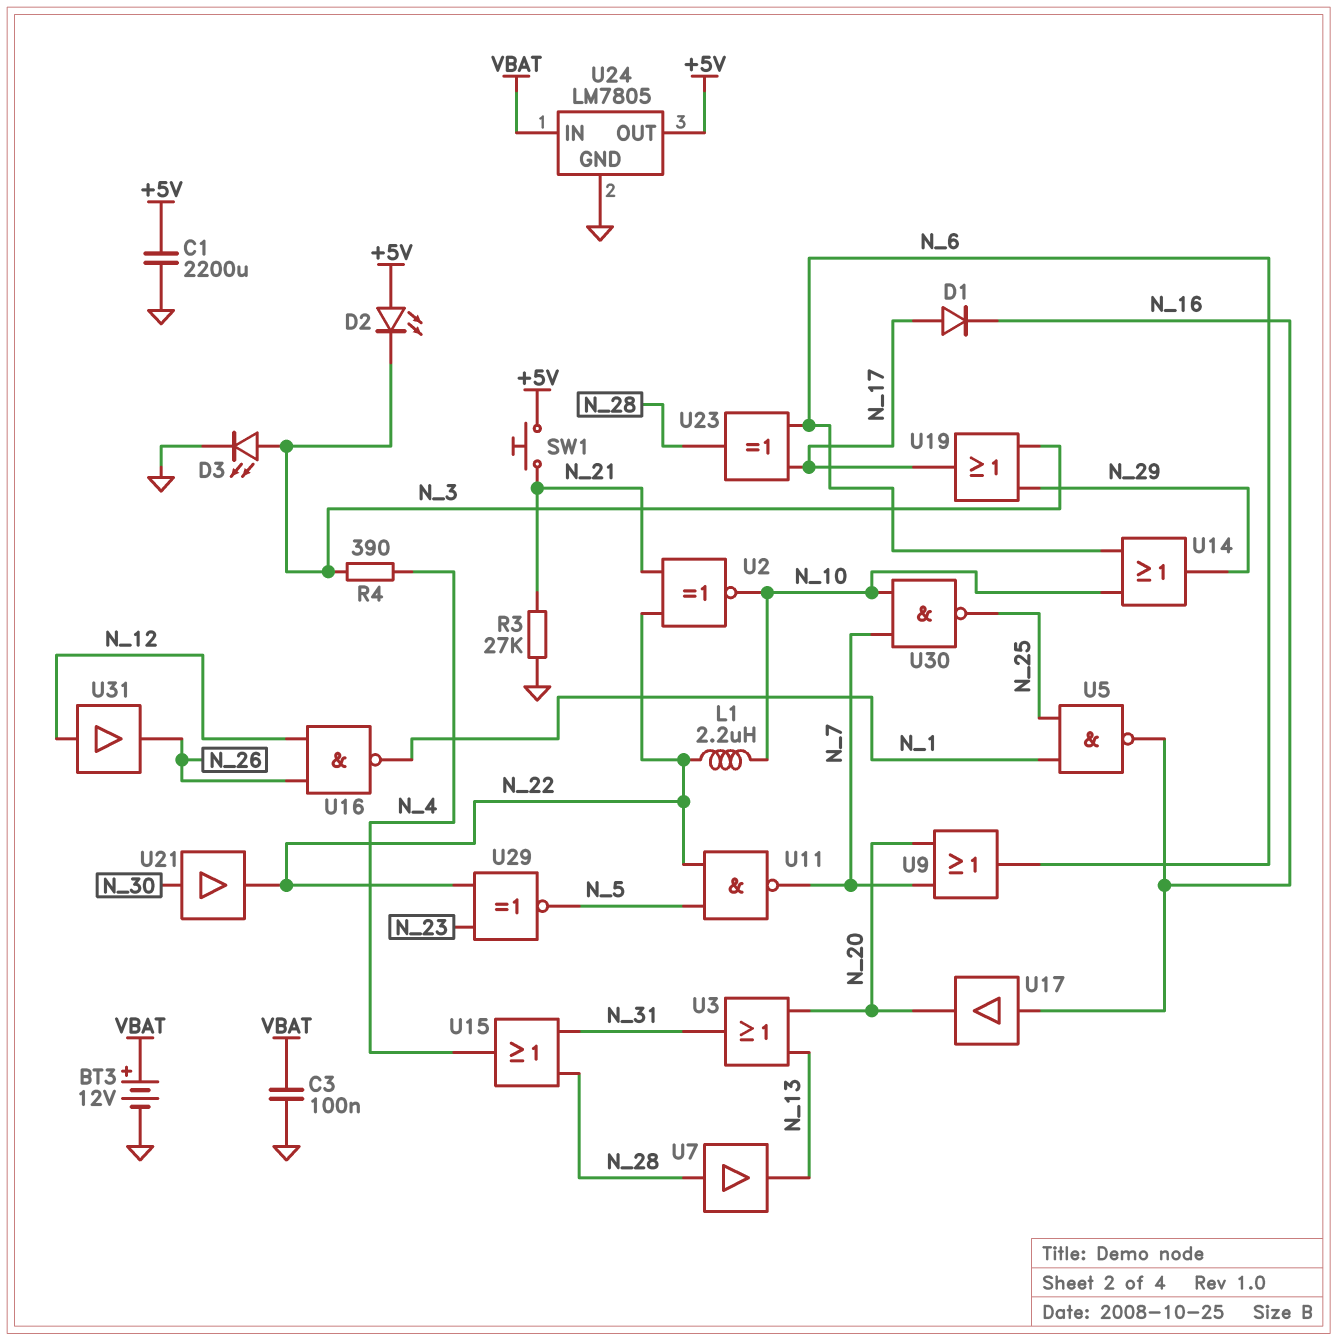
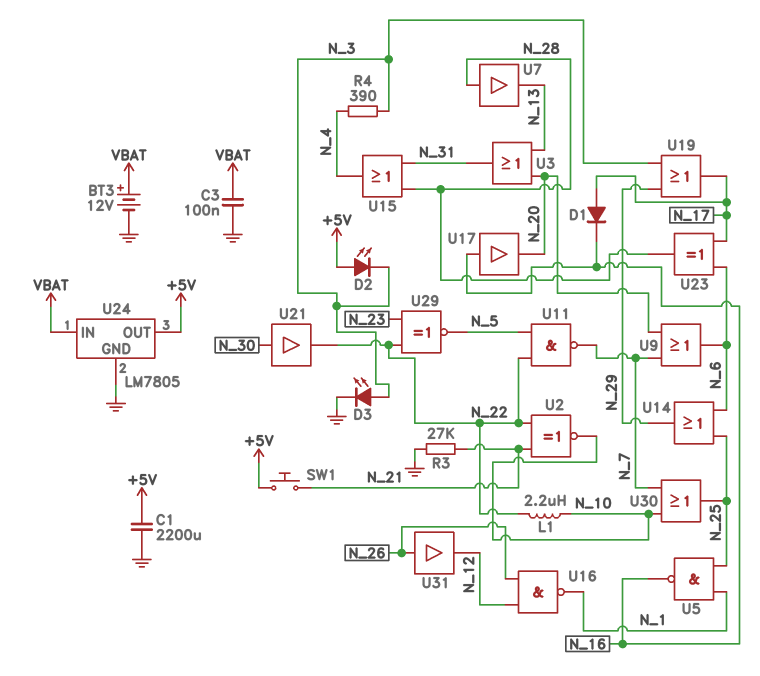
U14: OR (in N_6, in N_10, out N_29) -> OR (in N_6, in N_25, out N_29)
U30: NAND (in N_7, in N_10, out N_25) -> OR (in N_7, in N_10, out N_25)
U31: buffer (in N_12, out N_26) -> buffer (in N_26, out N_12)

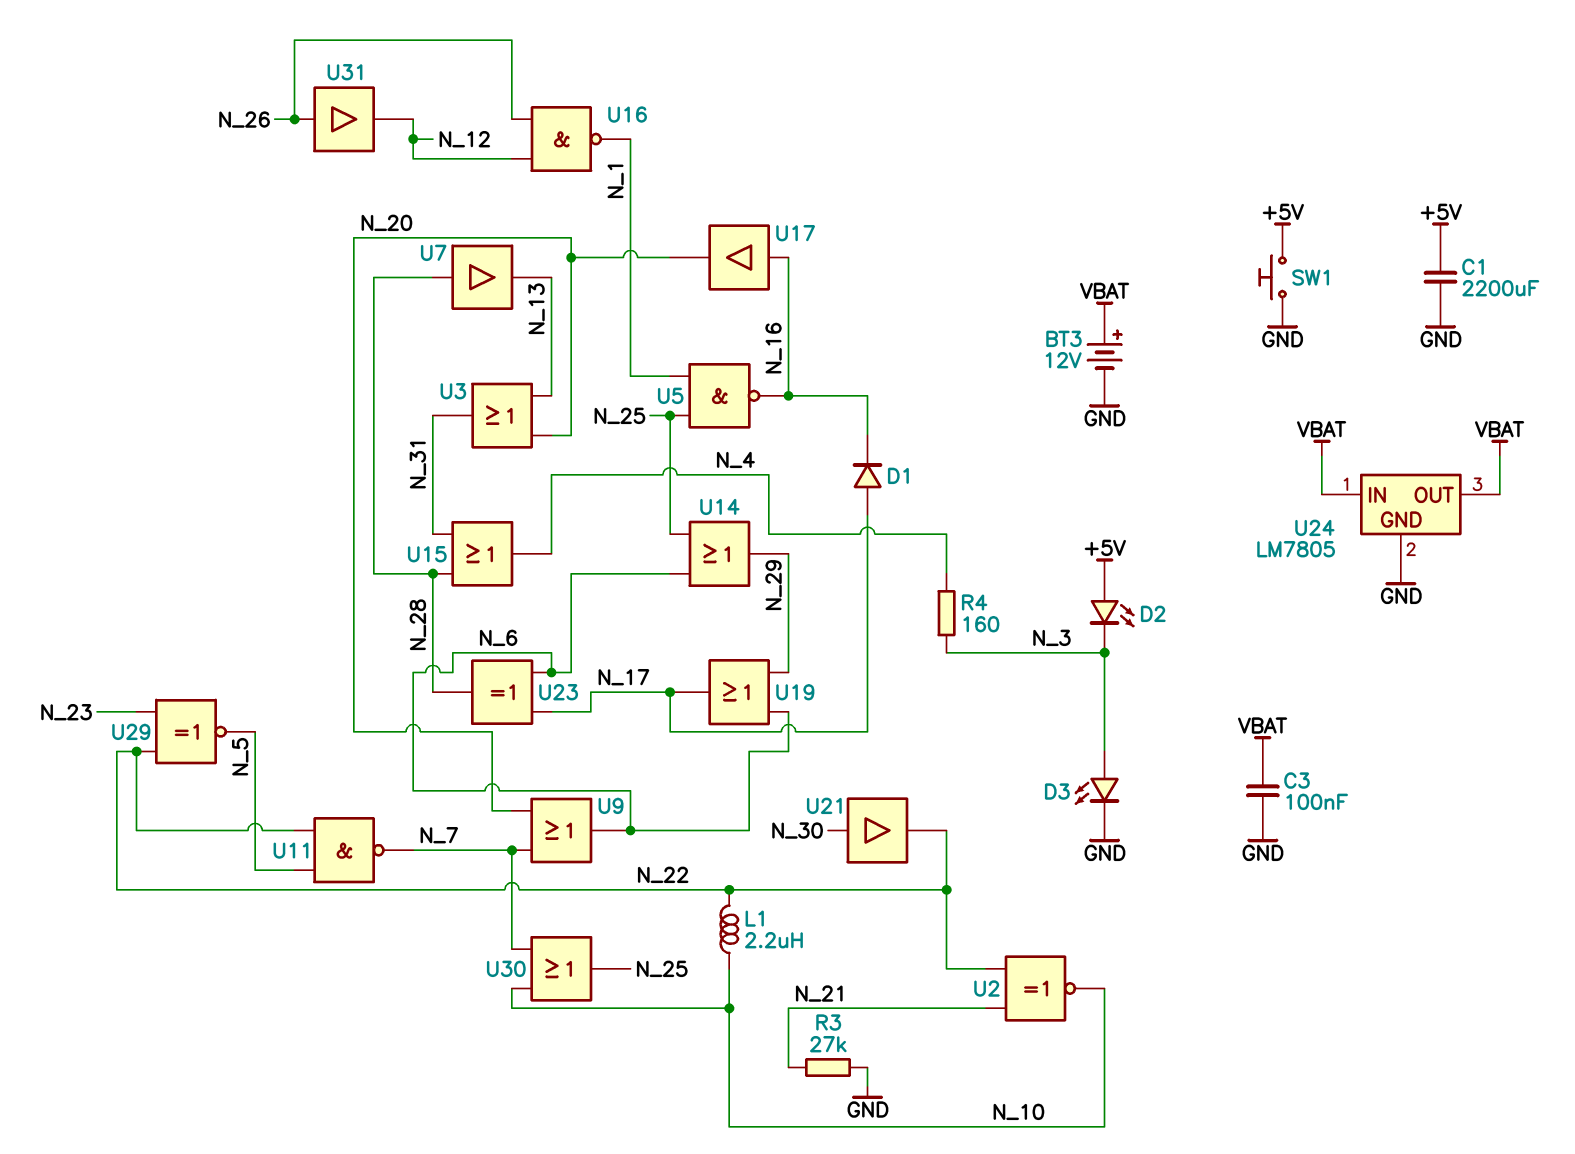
R4: 390 (N_3, N_4) -> 160 (N_3, N_4)
SW1: button (+5V, N_21) -> button (+5V, GND)
U19: OR (in N_3, in N_29, out N_17) -> OR (in N_6, in N_29, out N_17)
U24 pin OUT: +5V -> VBAT

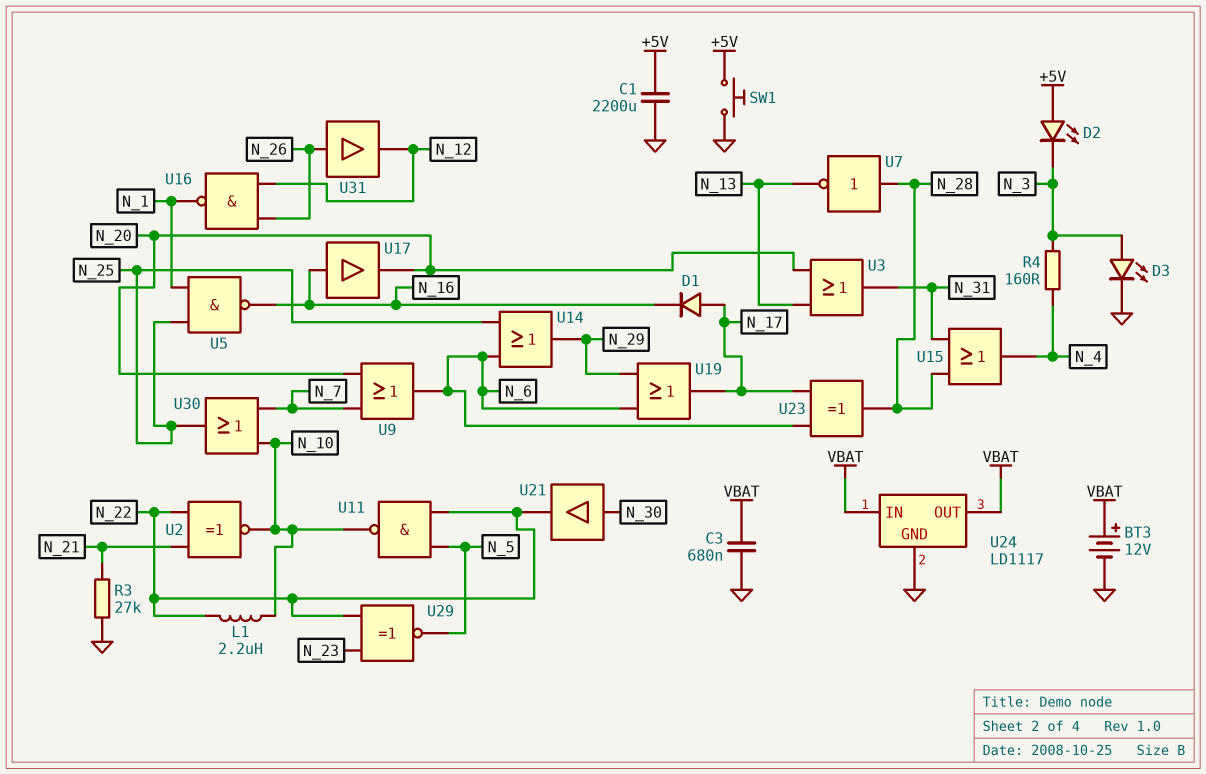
C3: 100nF (GND, VBAT) -> 680nF (GND, VBAT)
U7: buffer (in N_28, out N_13) -> NOT (in N_28, out N_13)
U11: NAND (in N_5, in N_22, out N_7) -> NAND (in N_5, in N_22, out N_10)
U24: LM7805 -> LD1117

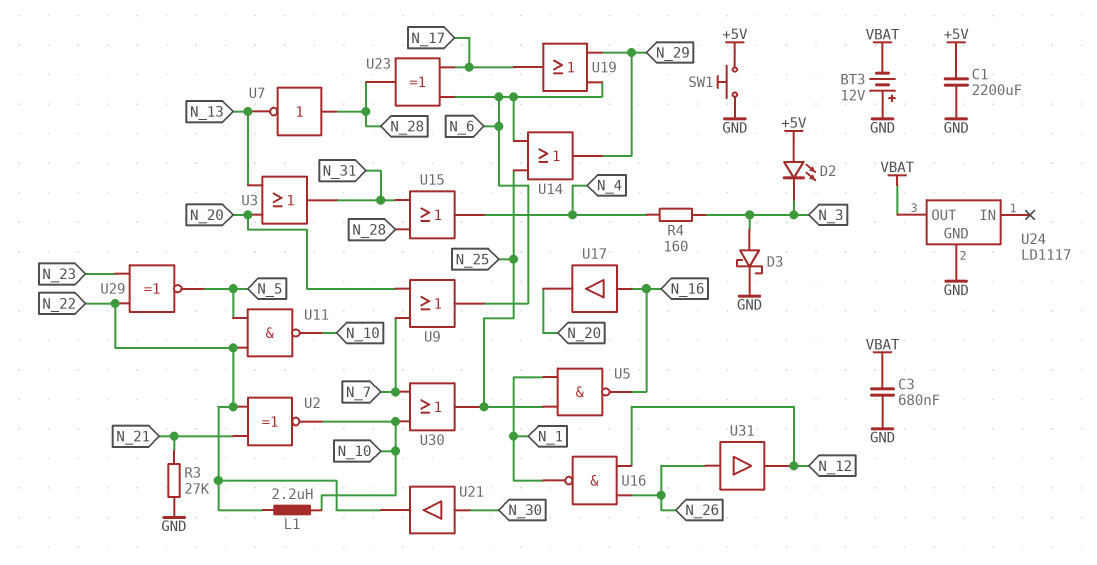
BT3: 12V (plus VBAT, minus GND) -> 12V (plus GND, minus VBAT)
D1: diode (A N_17, K N_16) -> none
D3: LED (A N_3, K GND) -> schottky (A N_3, K GND)
U24 pin IN: VBAT -> none

